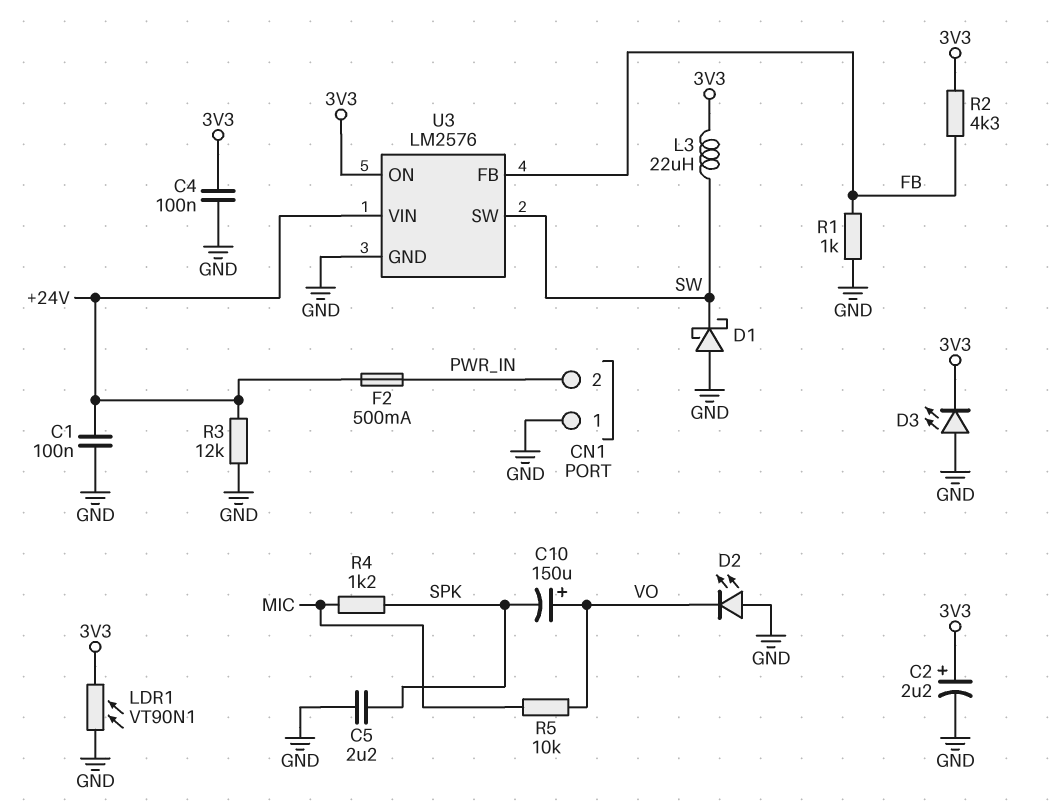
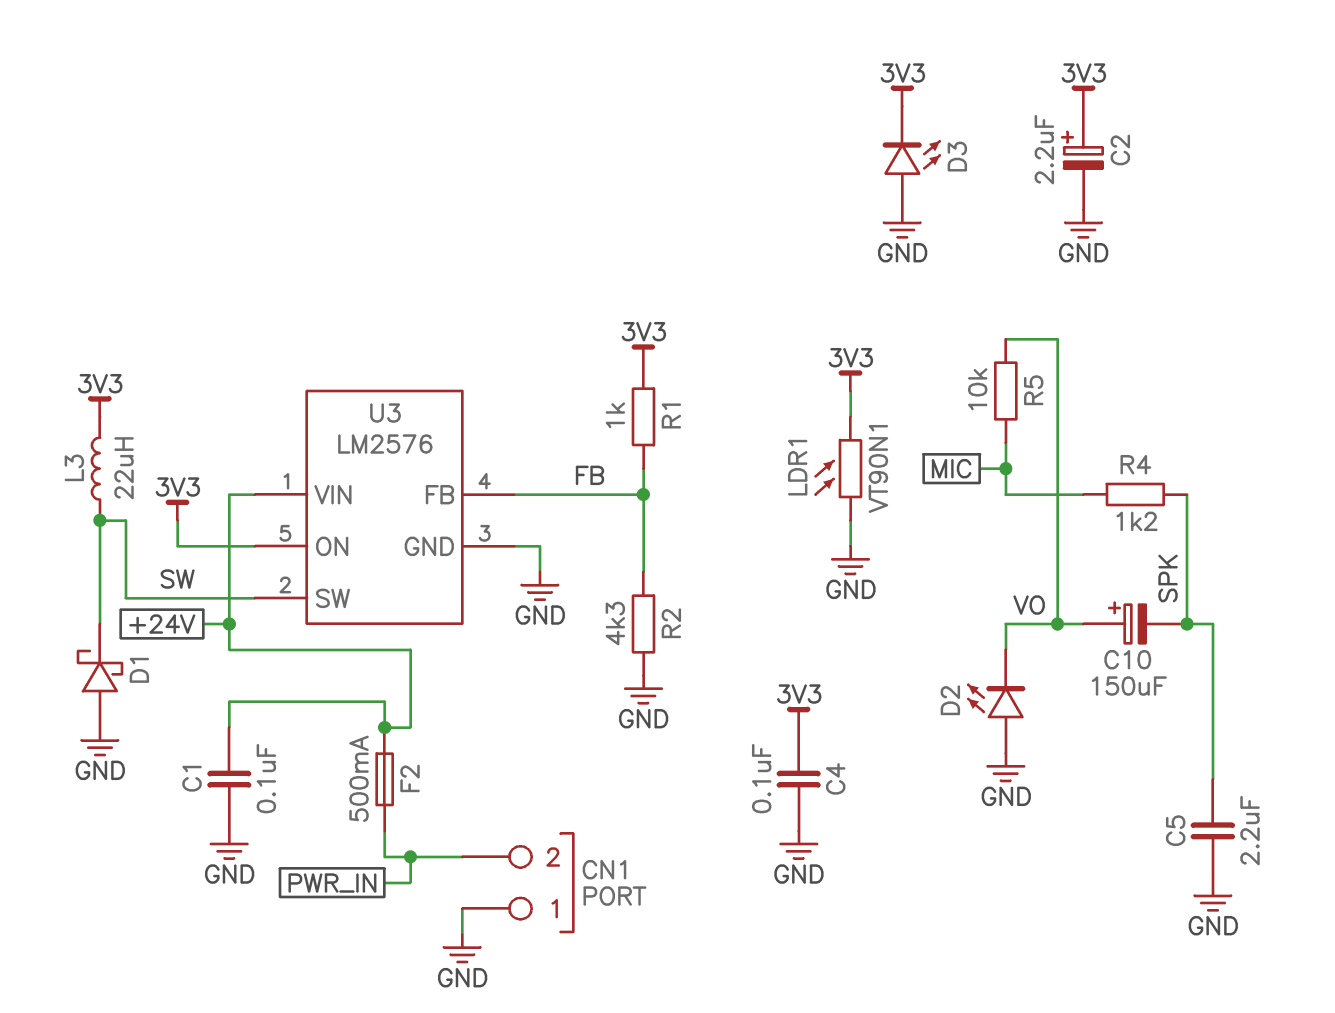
R1: 1k (FB, GND) -> 1k (3V3, FB)
R2: 4.3k (3V3, FB) -> 4.3k (FB, GND)
R3: 12k (+24V, GND) -> none

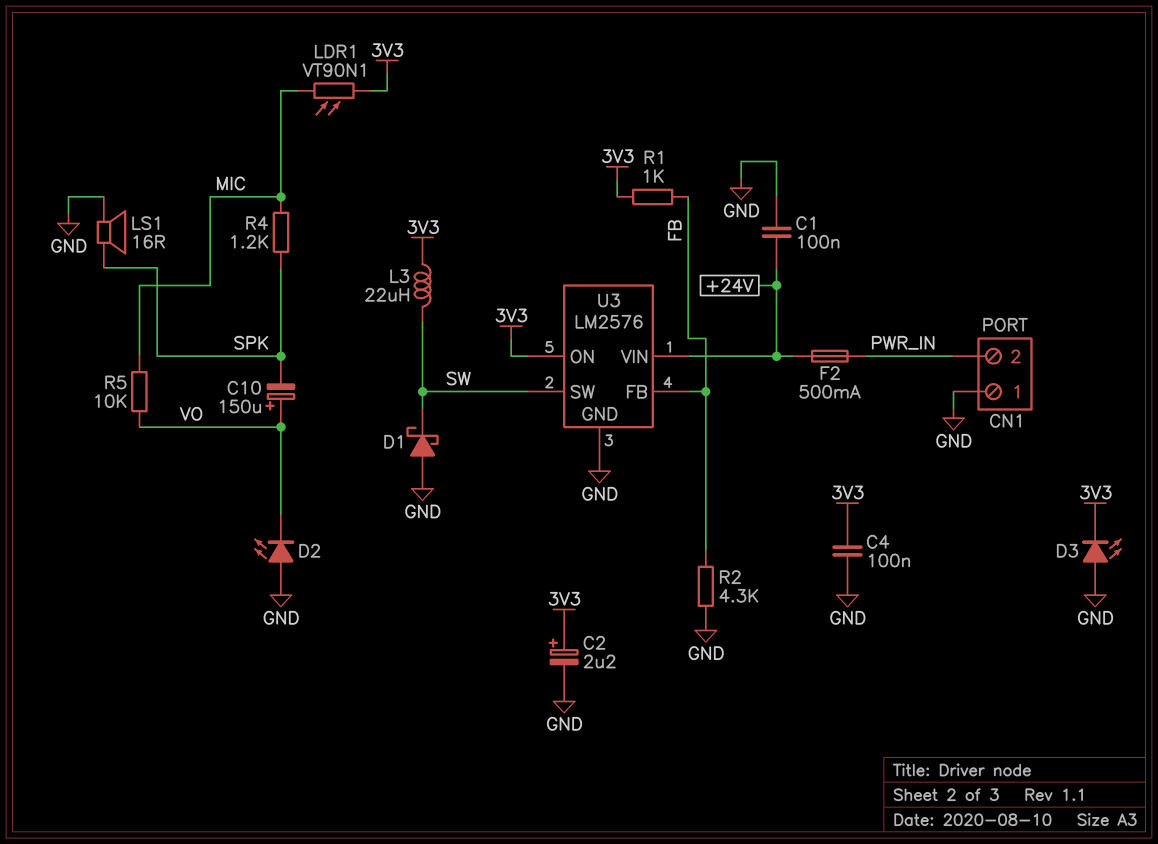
C5: 2.2uF (GND, SPK) -> none
LDR1: VT90N1 (3V3, GND) -> VT90N1 (3V3, MIC)
LS1: none -> speaker 16R (GND, SPK)

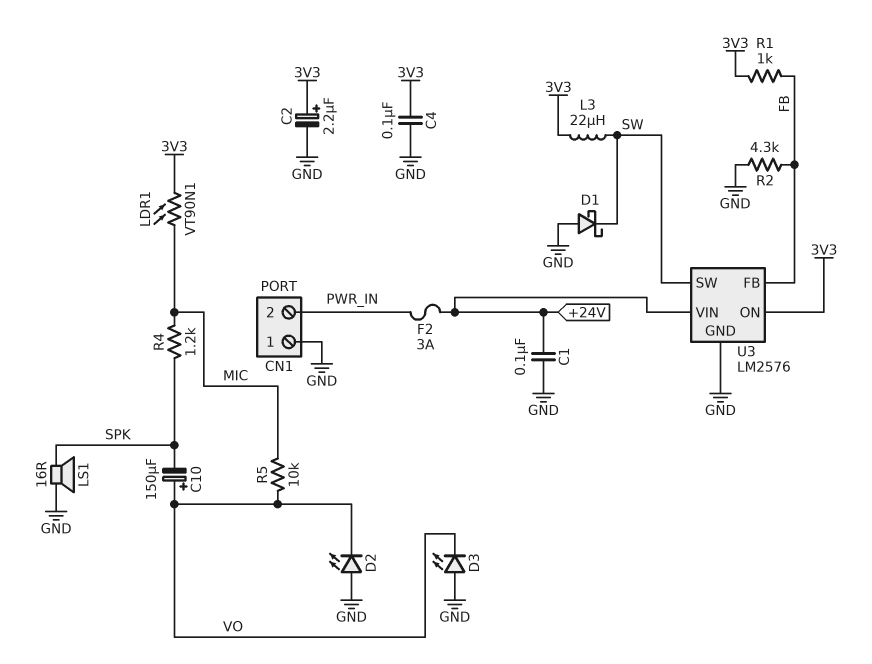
D3: LED (A GND, K 3V3) -> LED (A GND, K VO)
F2: 500mA (+24V, PWR_IN) -> 3A (+24V, PWR_IN)

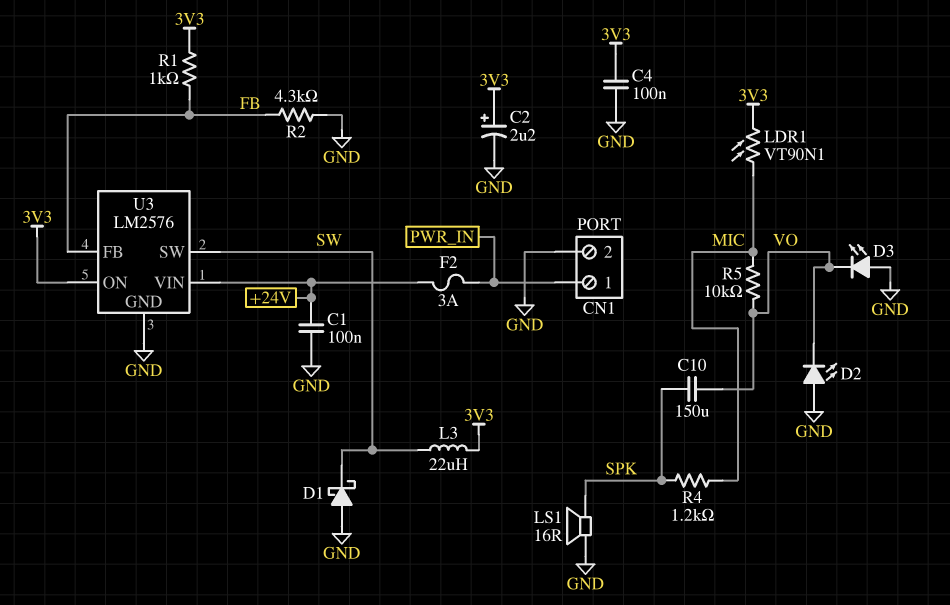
C10: 150uF (plus VO, minus SPK) -> 150uF (SPK, VO)
CN1 pin 1: GND -> PWR_IN
CN1 pin 2: PWR_IN -> GND

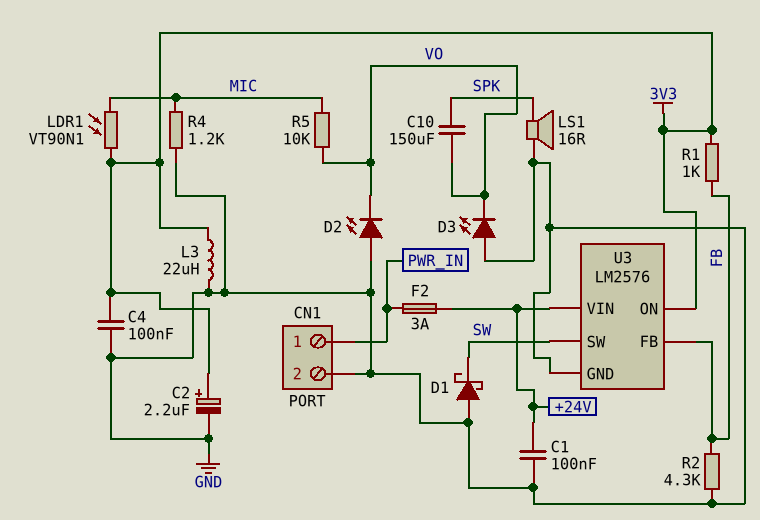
L3: 22uH (3V3, SW) -> 22uH (3V3, GND)
R4: 1.2k (MIC, SPK) -> 1.2k (GND, MIC)

